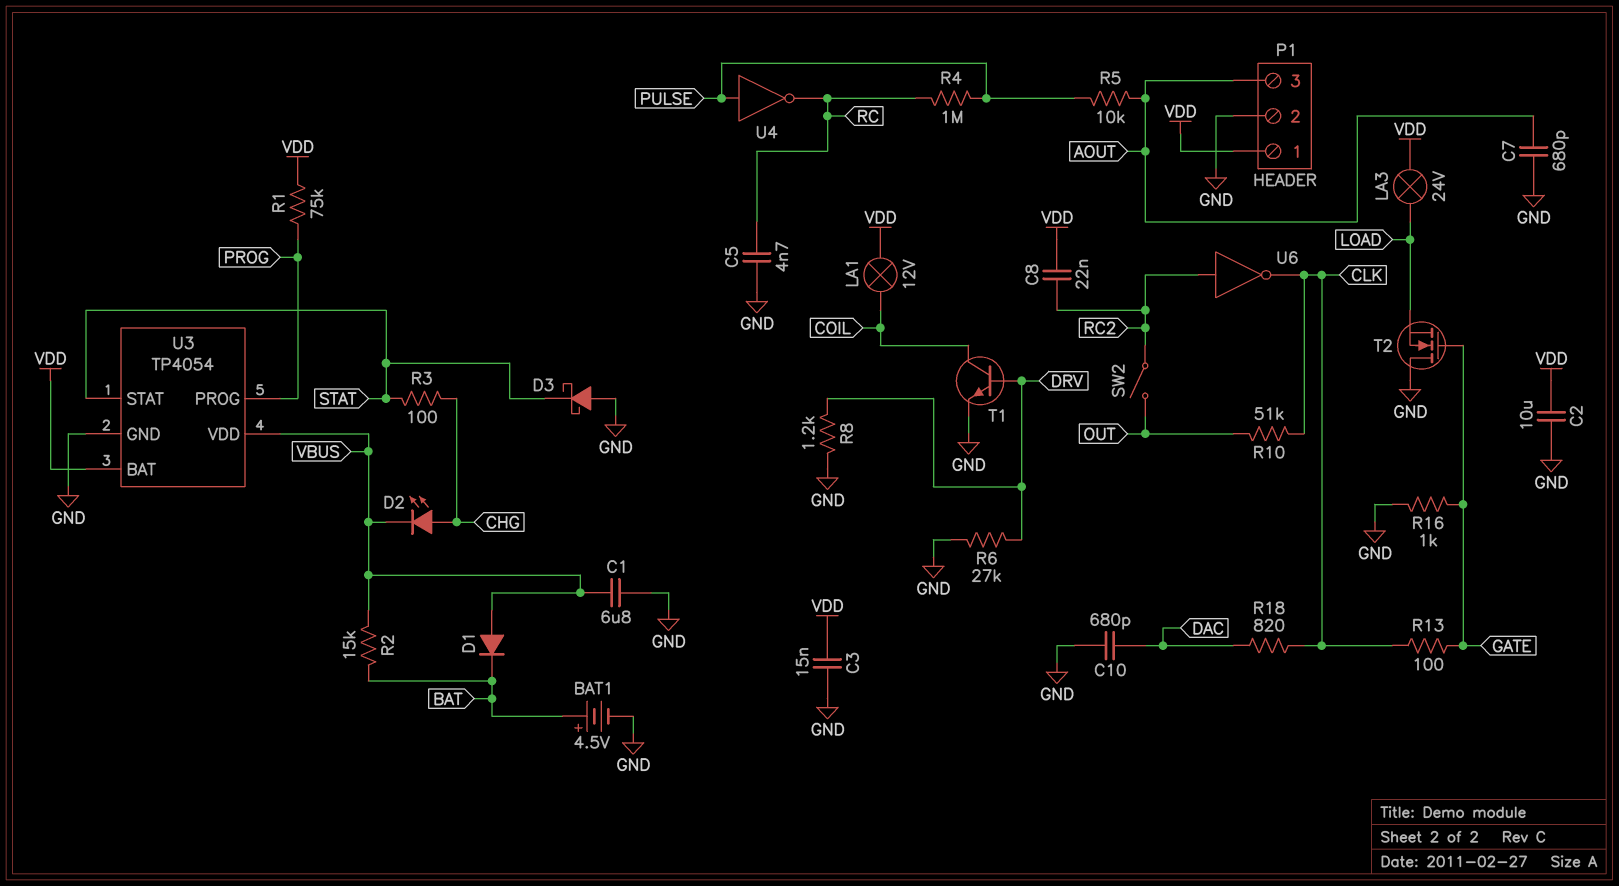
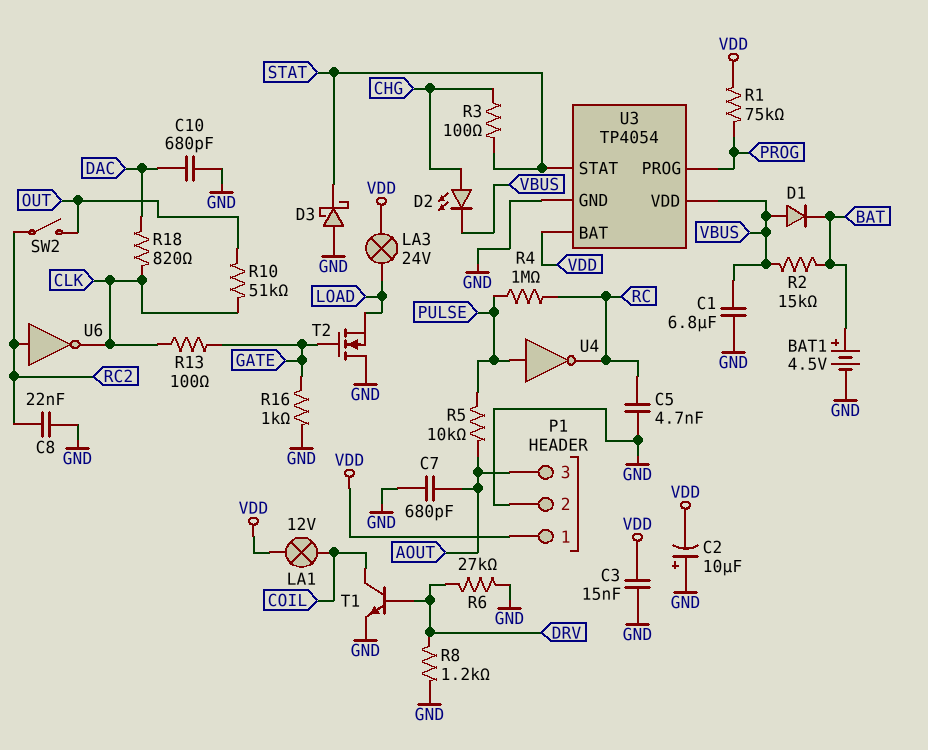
C2: 10uF (GND, VDD) -> 10uF (plus GND, minus VDD)
C8: 22nF (RC2, VDD) -> 22nF (GND, RC2)

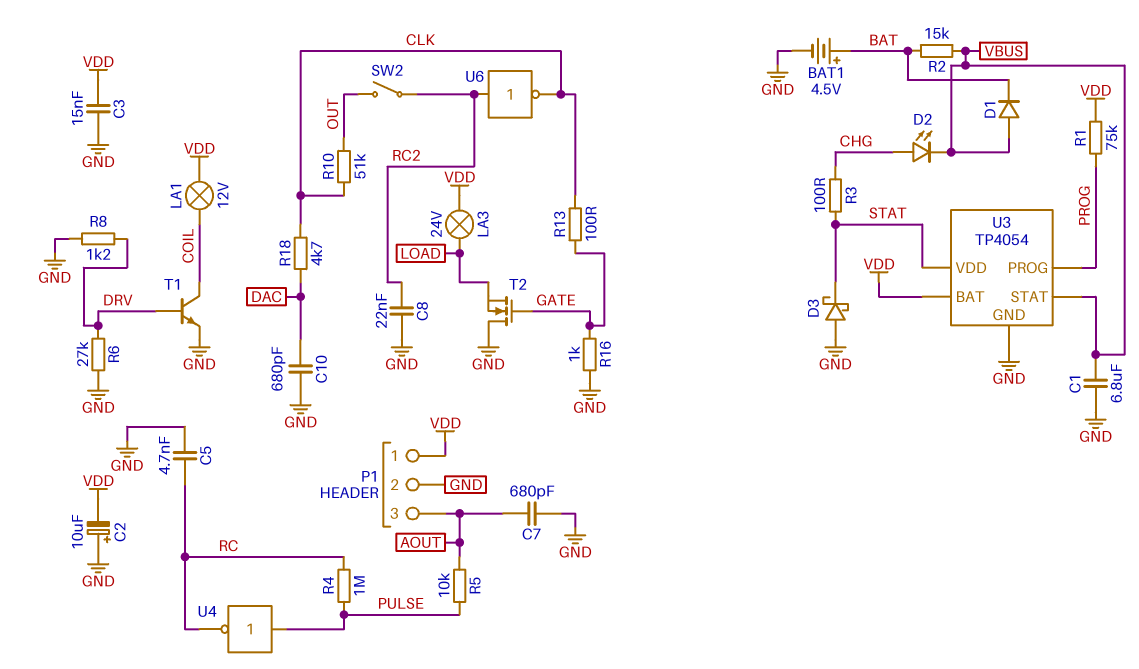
R18: 820 (CLK, DAC) -> 4.7k (CLK, DAC)
U3 pin STAT: STAT -> VBUS
U3 pin VDD: VBUS -> STAT

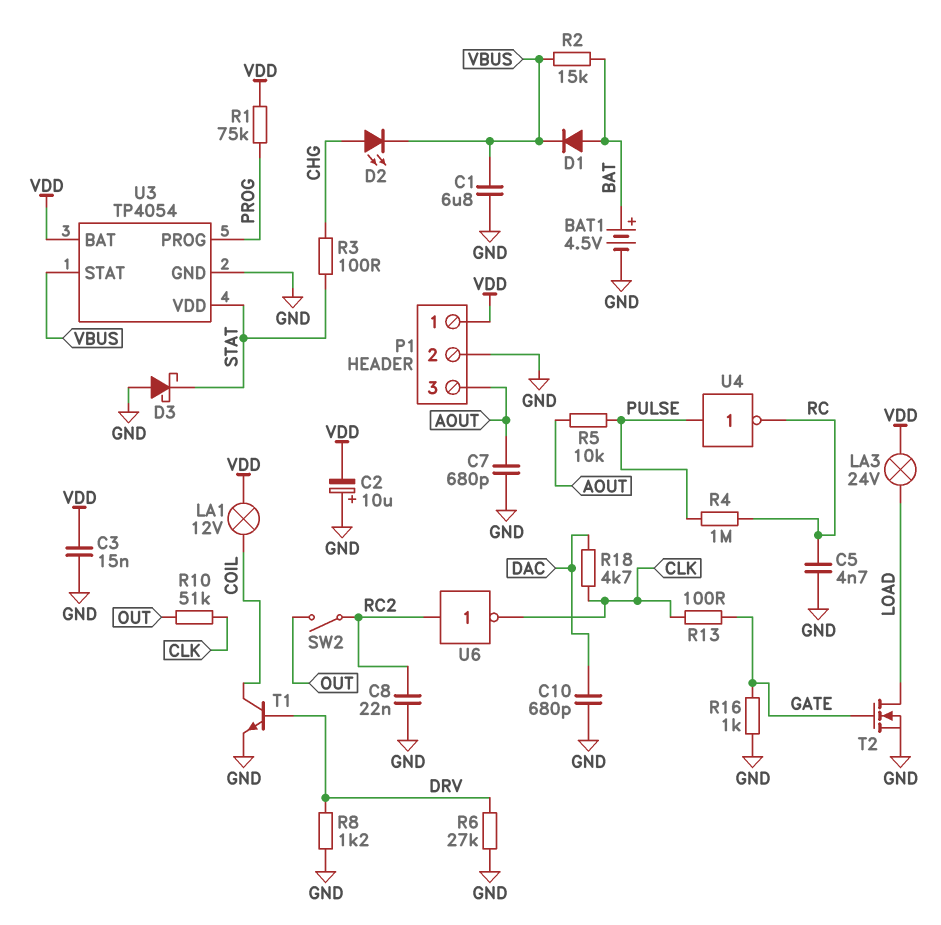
D1: diode (A VBUS, K BAT) -> diode (A BAT, K VBUS)
T2: NMOS (G GATE, D GND, S LOAD) -> NMOS (G GATE, D LOAD, S GND)

